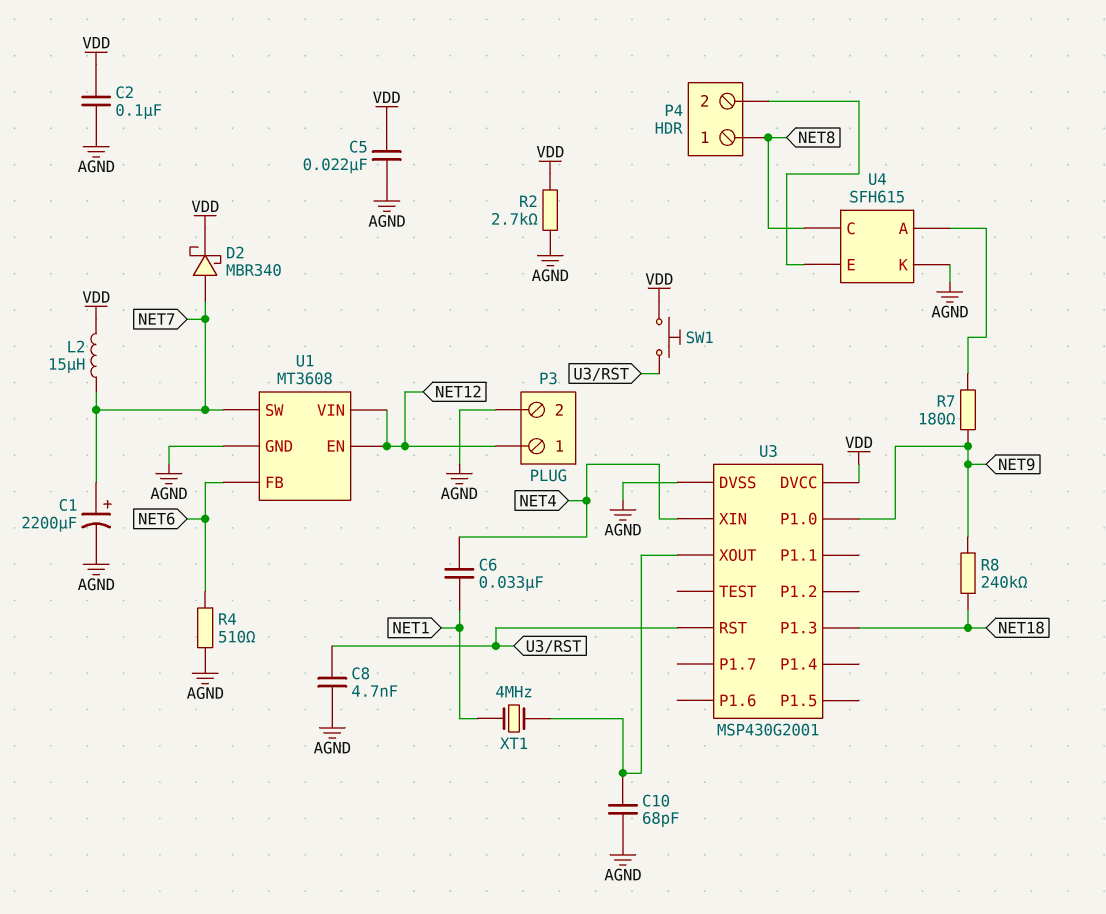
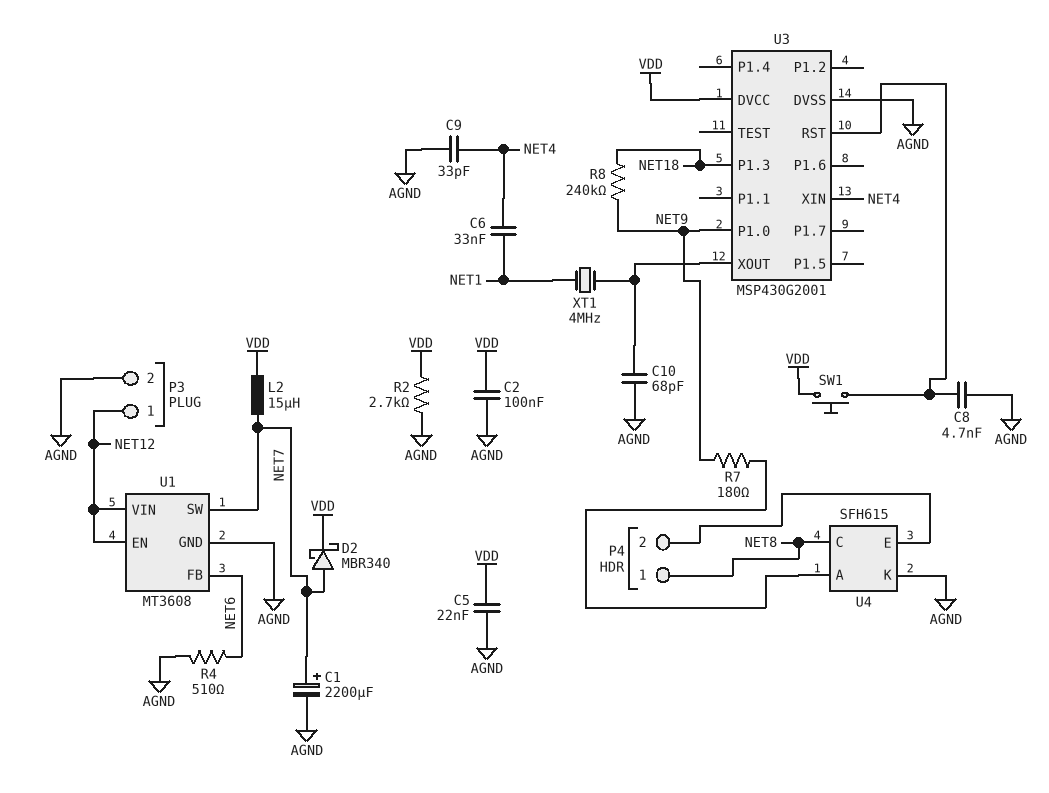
C9: none -> 33pF (AGND, NET4)

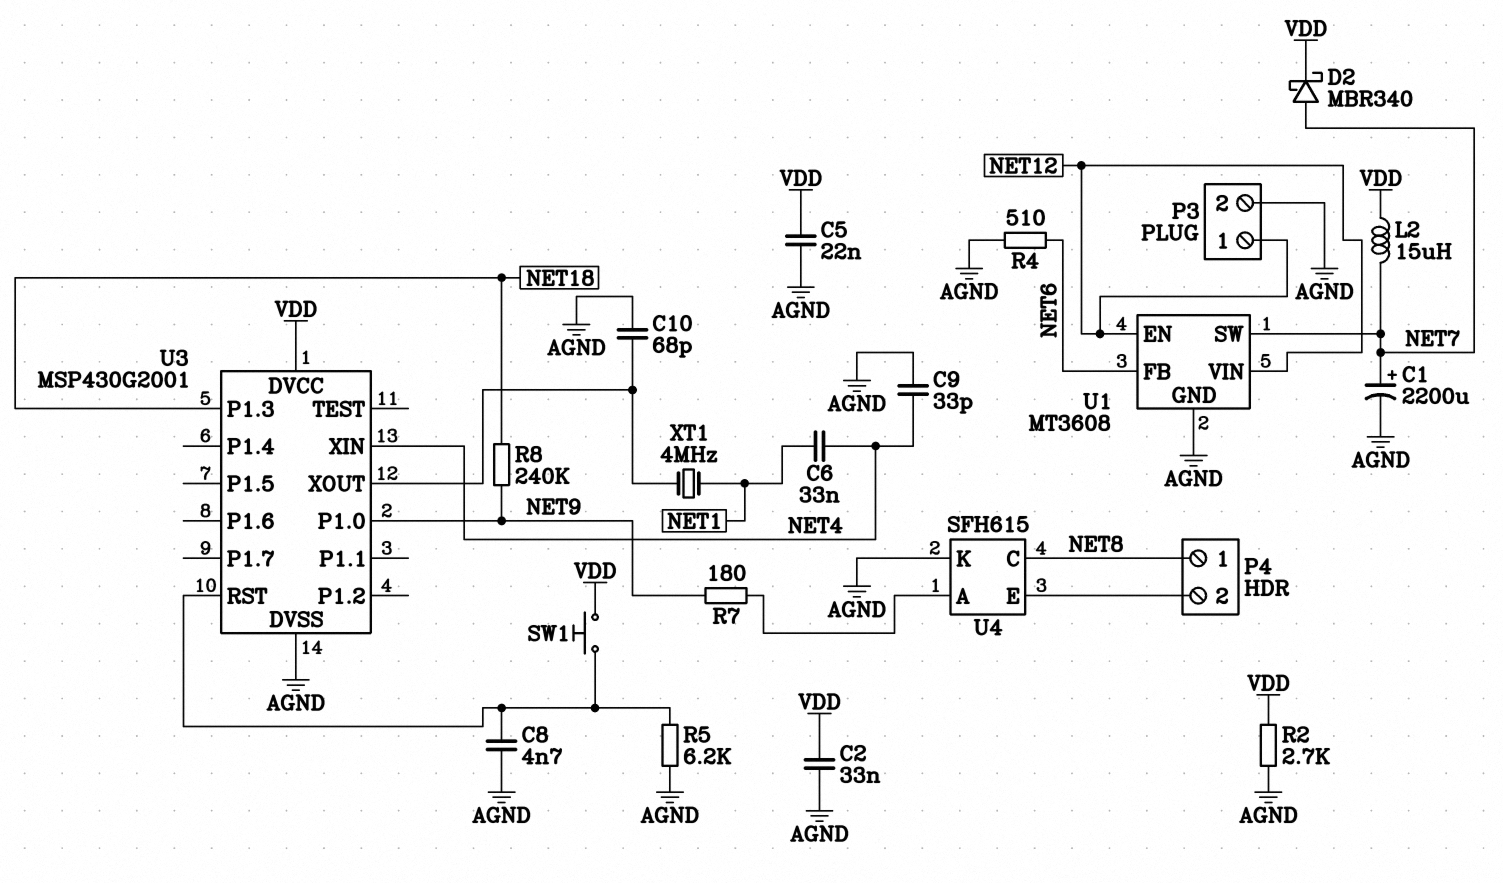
C2: 100nF (AGND, VDD) -> 33nF (AGND, VDD)
R5: none -> 6.2k (AGND, U3/RST)

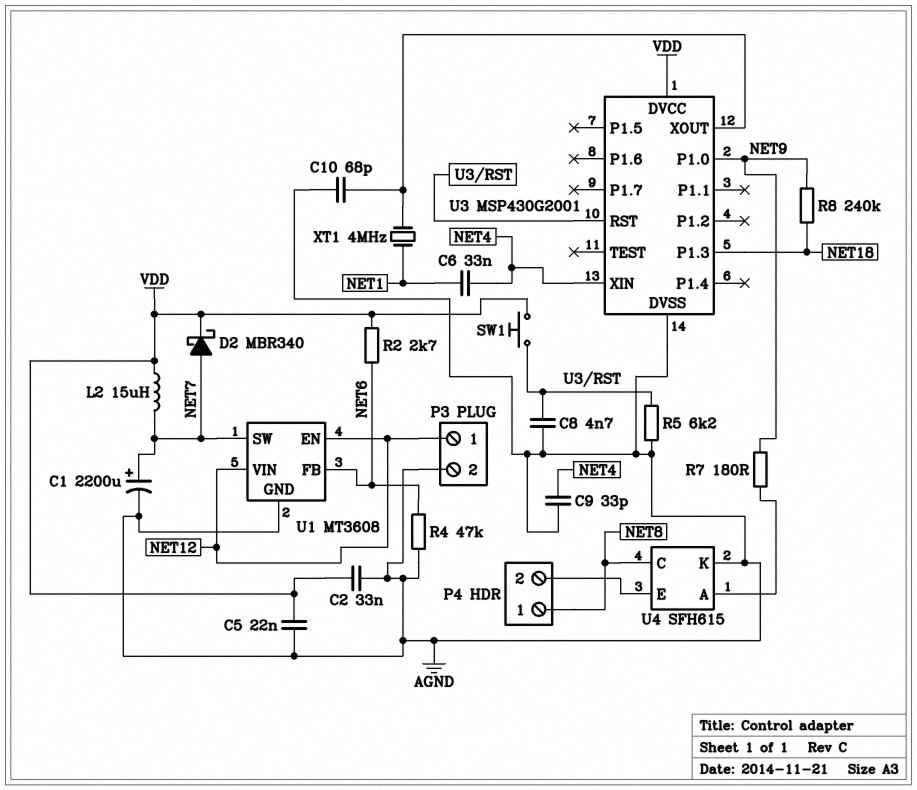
R2: 2.7k (AGND, VDD) -> 2.7k (NET6, VDD)
R4: 510 (AGND, NET6) -> 47k (AGND, NET6)

